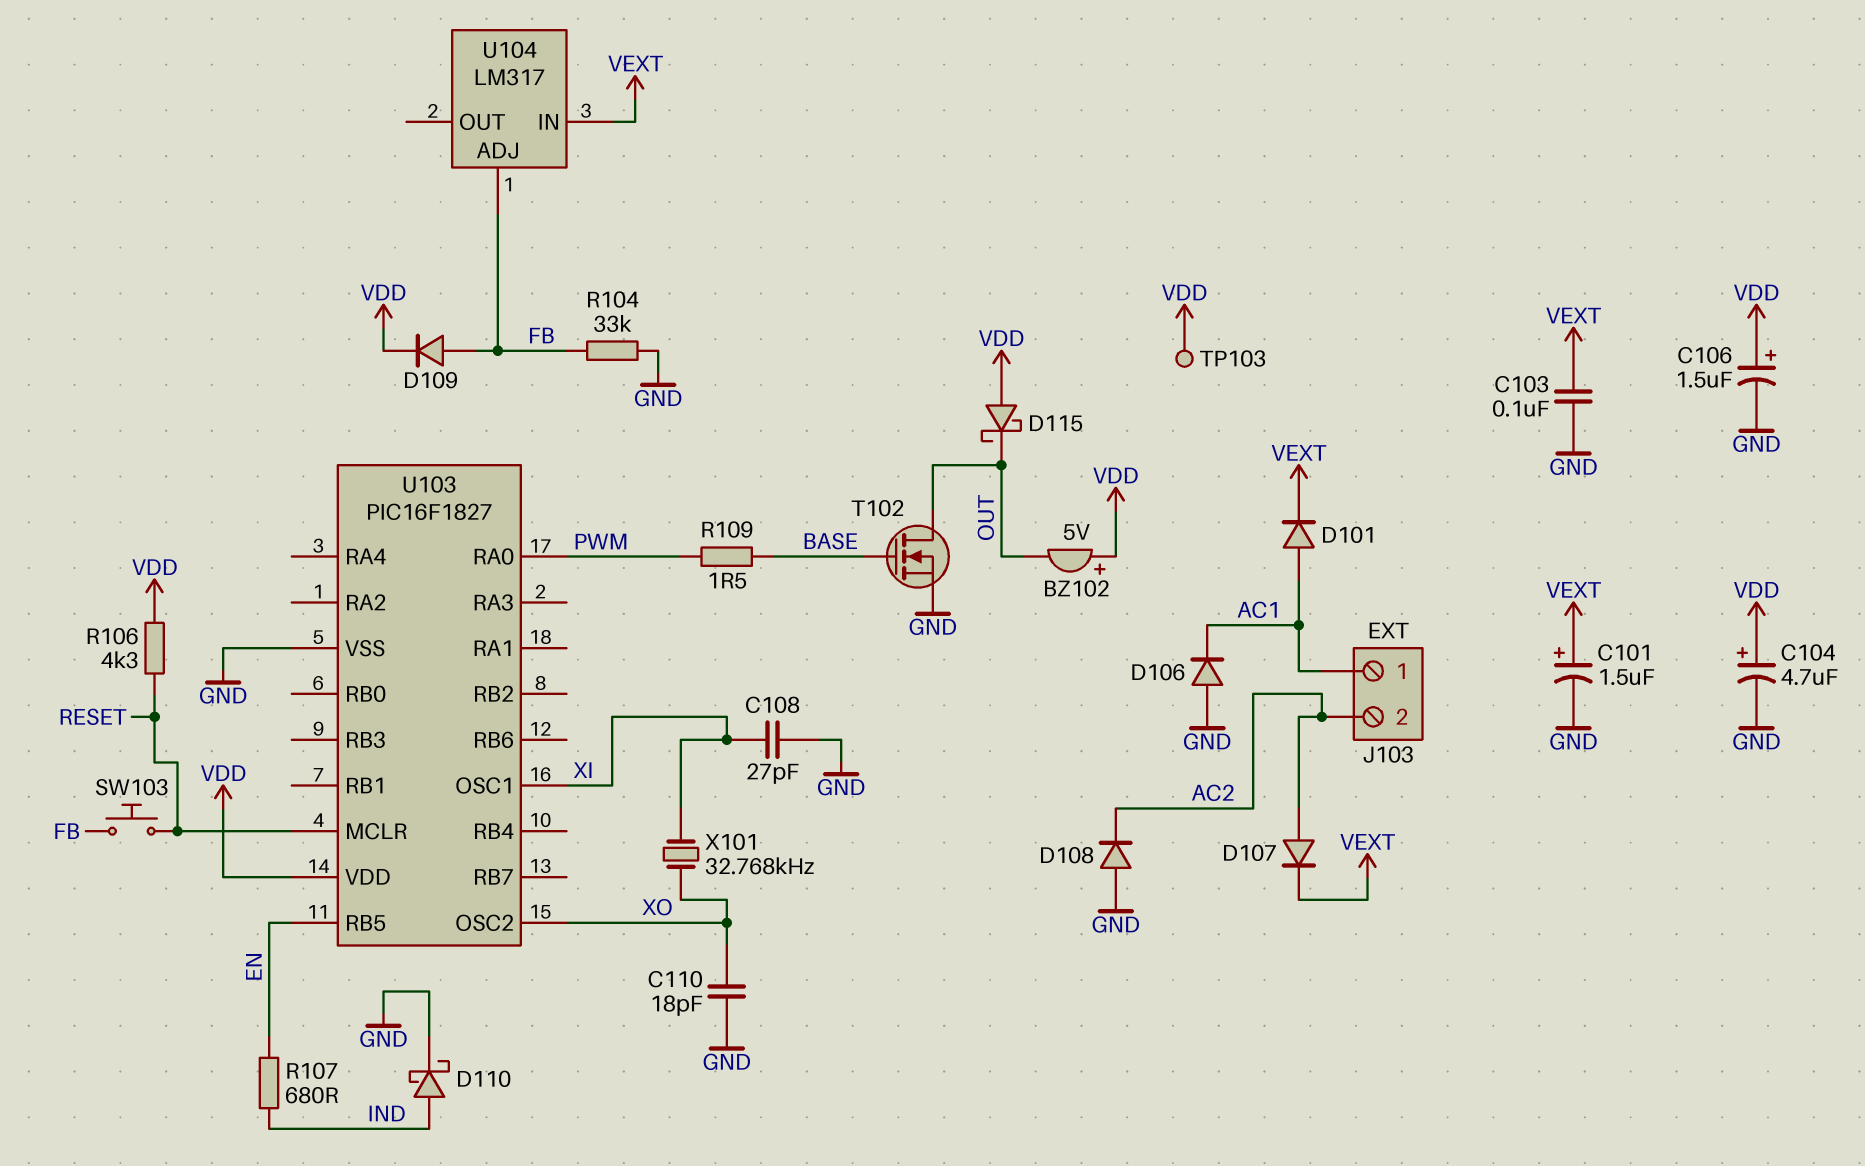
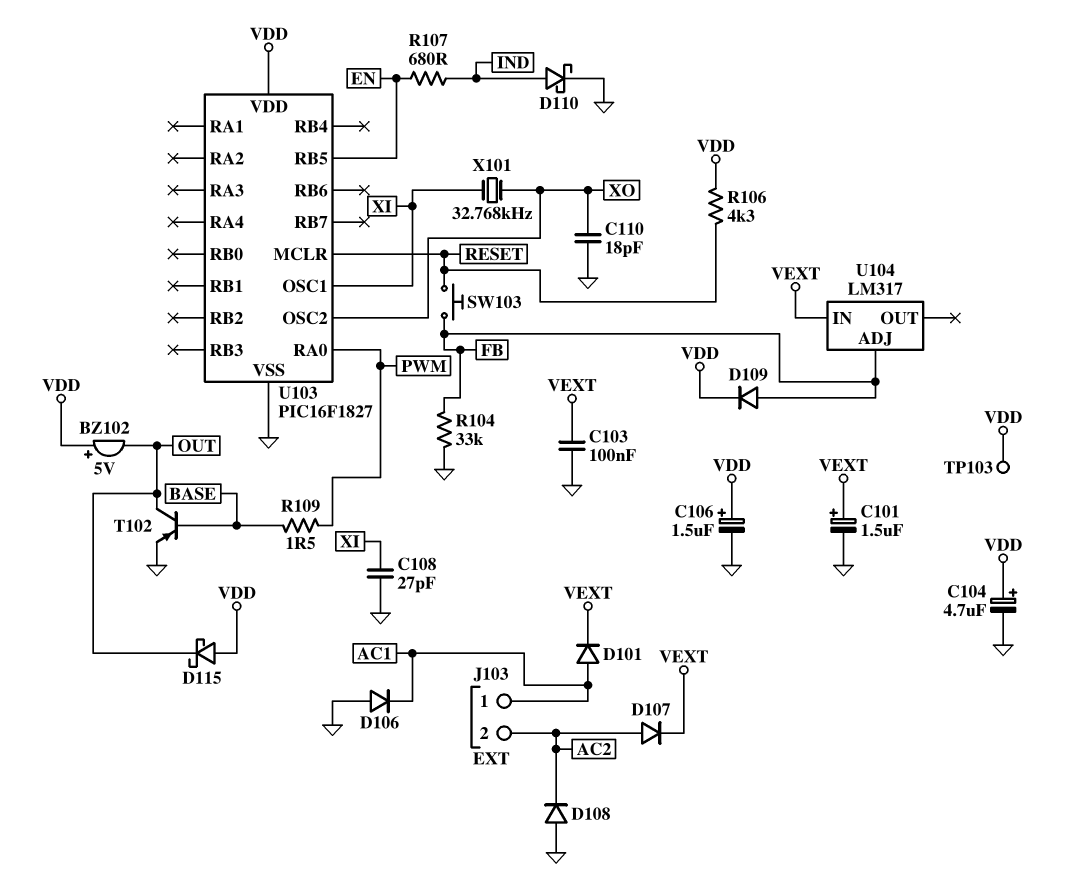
T102: NMOS (G BASE, D OUT, S GND) -> PNP (B BASE, C OUT, E GND)

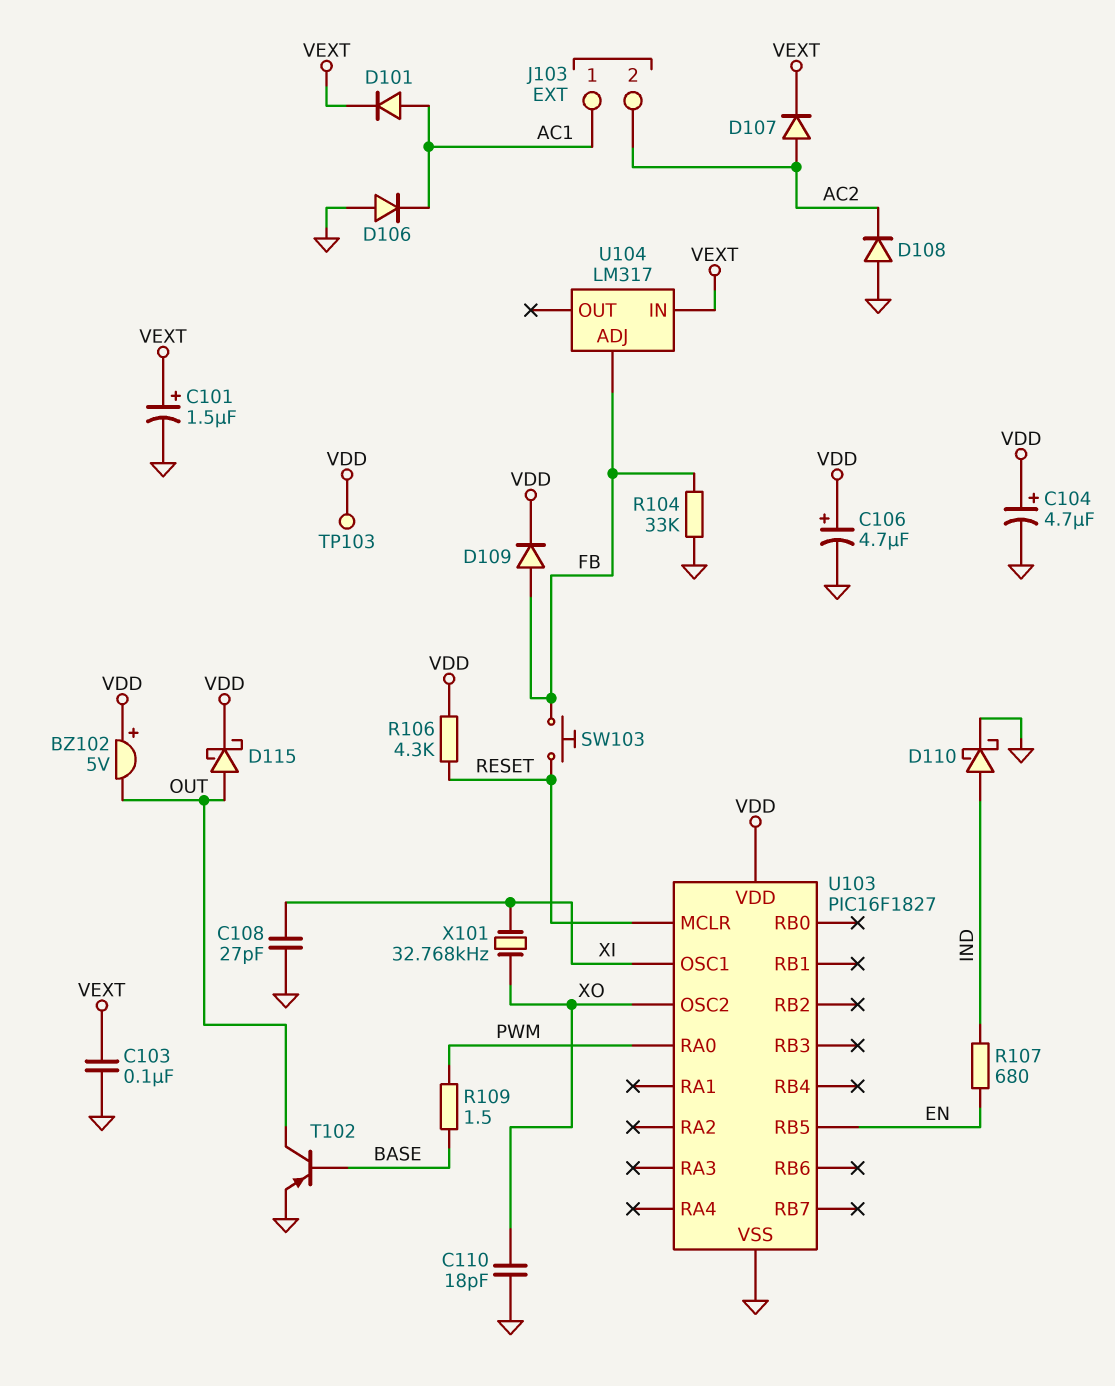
C106: 1.5uF (plus VDD, minus GND) -> 4.7uF (plus VDD, minus GND)
D115: schottky (A VDD, K OUT) -> schottky (A OUT, K VDD)

